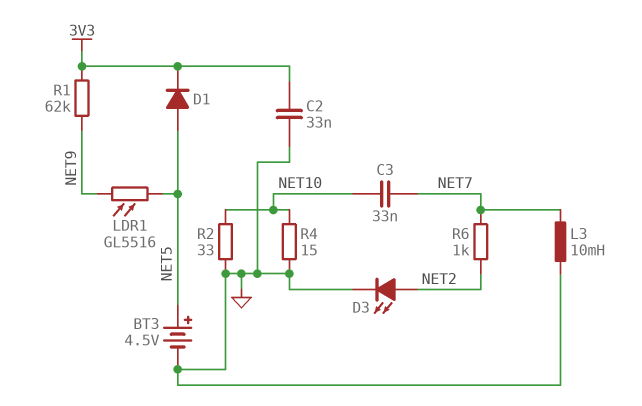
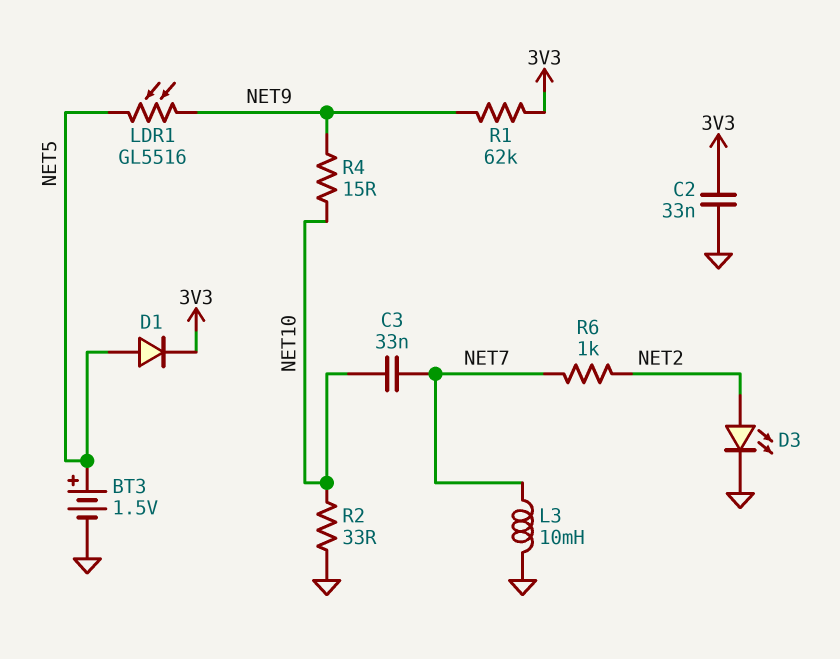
BT3: 4.5V (plus NET5, minus GND) -> 1.5V (plus NET5, minus GND)
R4: 15 (GND, NET10) -> 15 (NET9, NET10)

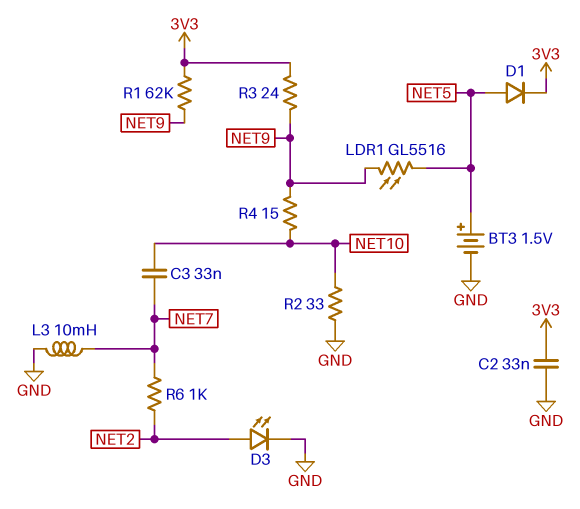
R3: none -> 24 (3V3, NET9)

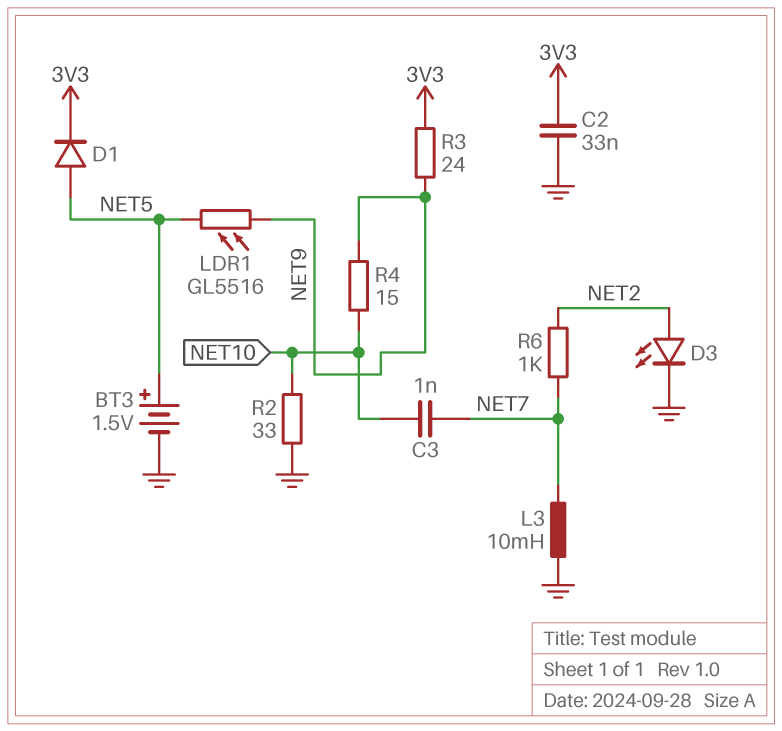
C3: 33nF (NET7, NET10) -> 1nF (NET7, NET10)
R1: 62k (3V3, NET9) -> none

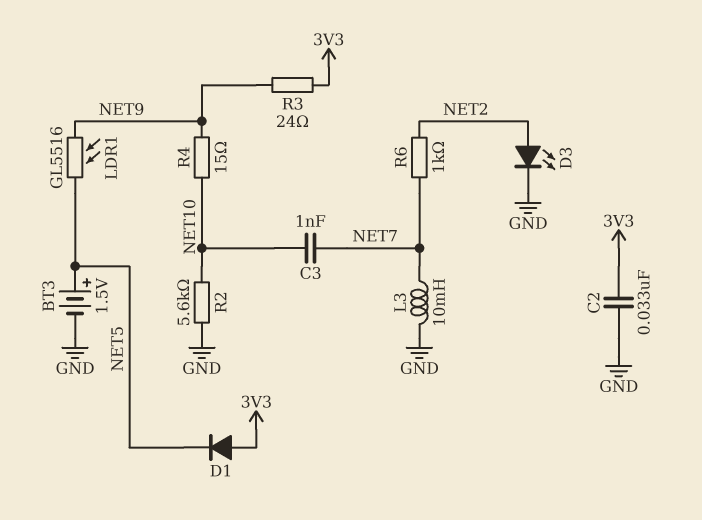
D1: diode (A NET5, K 3V3) -> diode (A 3V3, K NET5)
R2: 33 (GND, NET10) -> 5.6k (GND, NET10)

